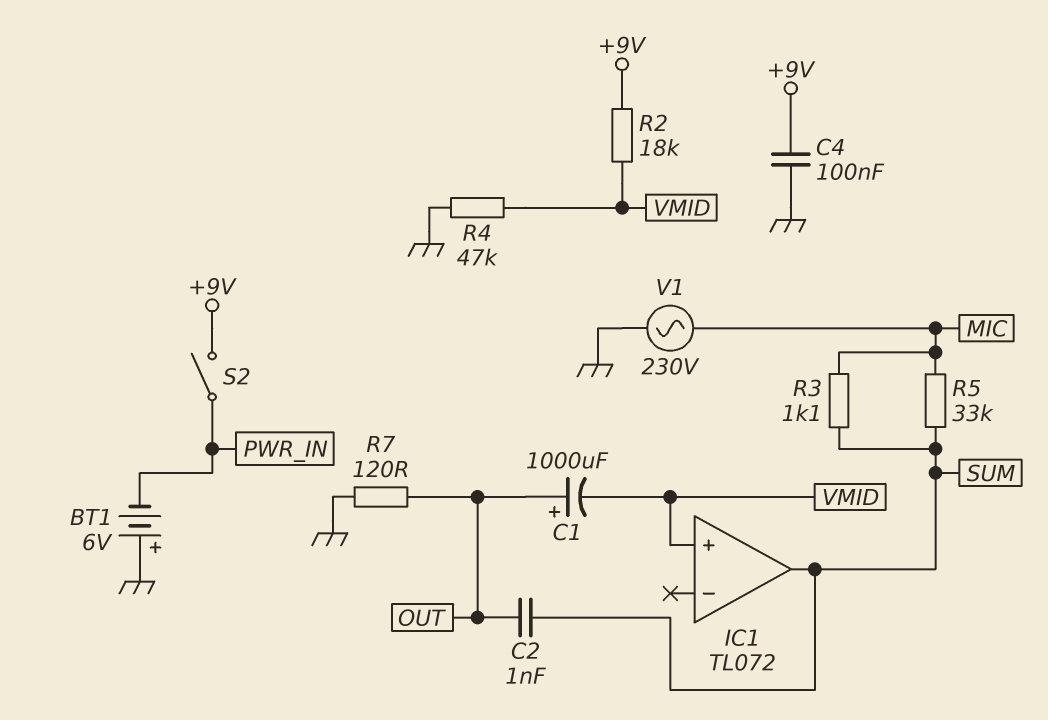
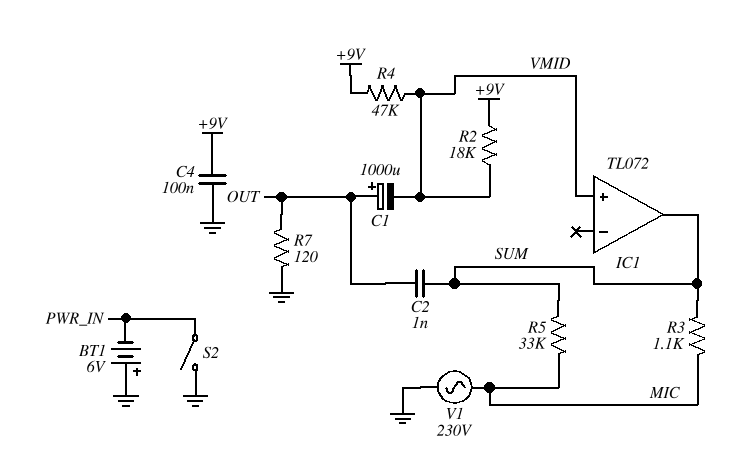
R4: 47k (GND, VMID) -> 47k (+9V, VMID)
S2: switch (+9V, PWR_IN) -> switch (GND, PWR_IN)

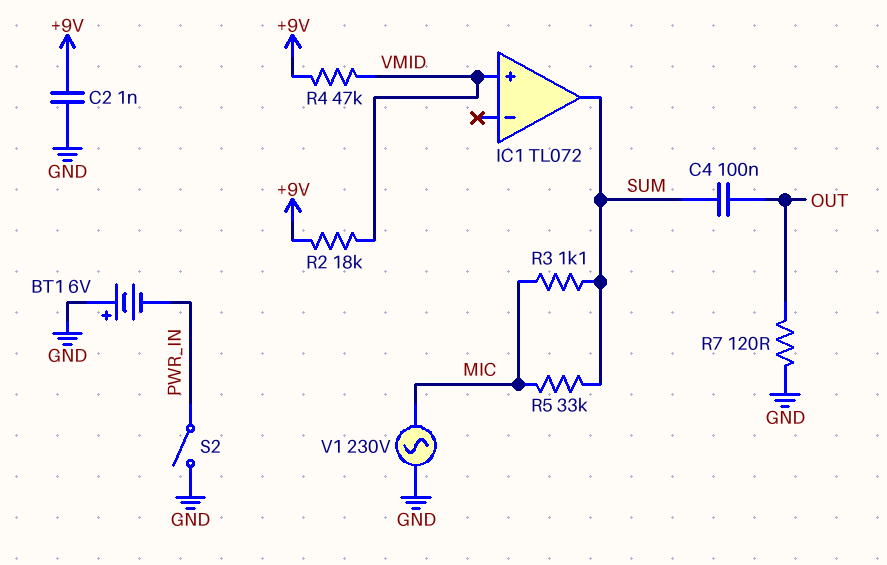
C1: 1000uF (plus OUT, minus VMID) -> none
C2: 1nF (OUT, SUM) -> 1nF (+9V, GND)
C4: 100nF (+9V, GND) -> 100nF (OUT, SUM)

